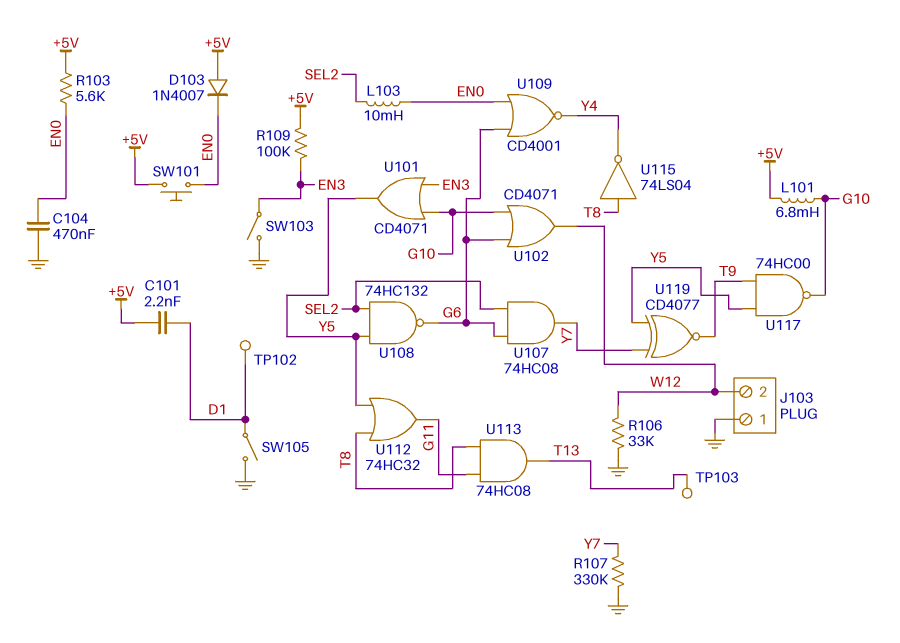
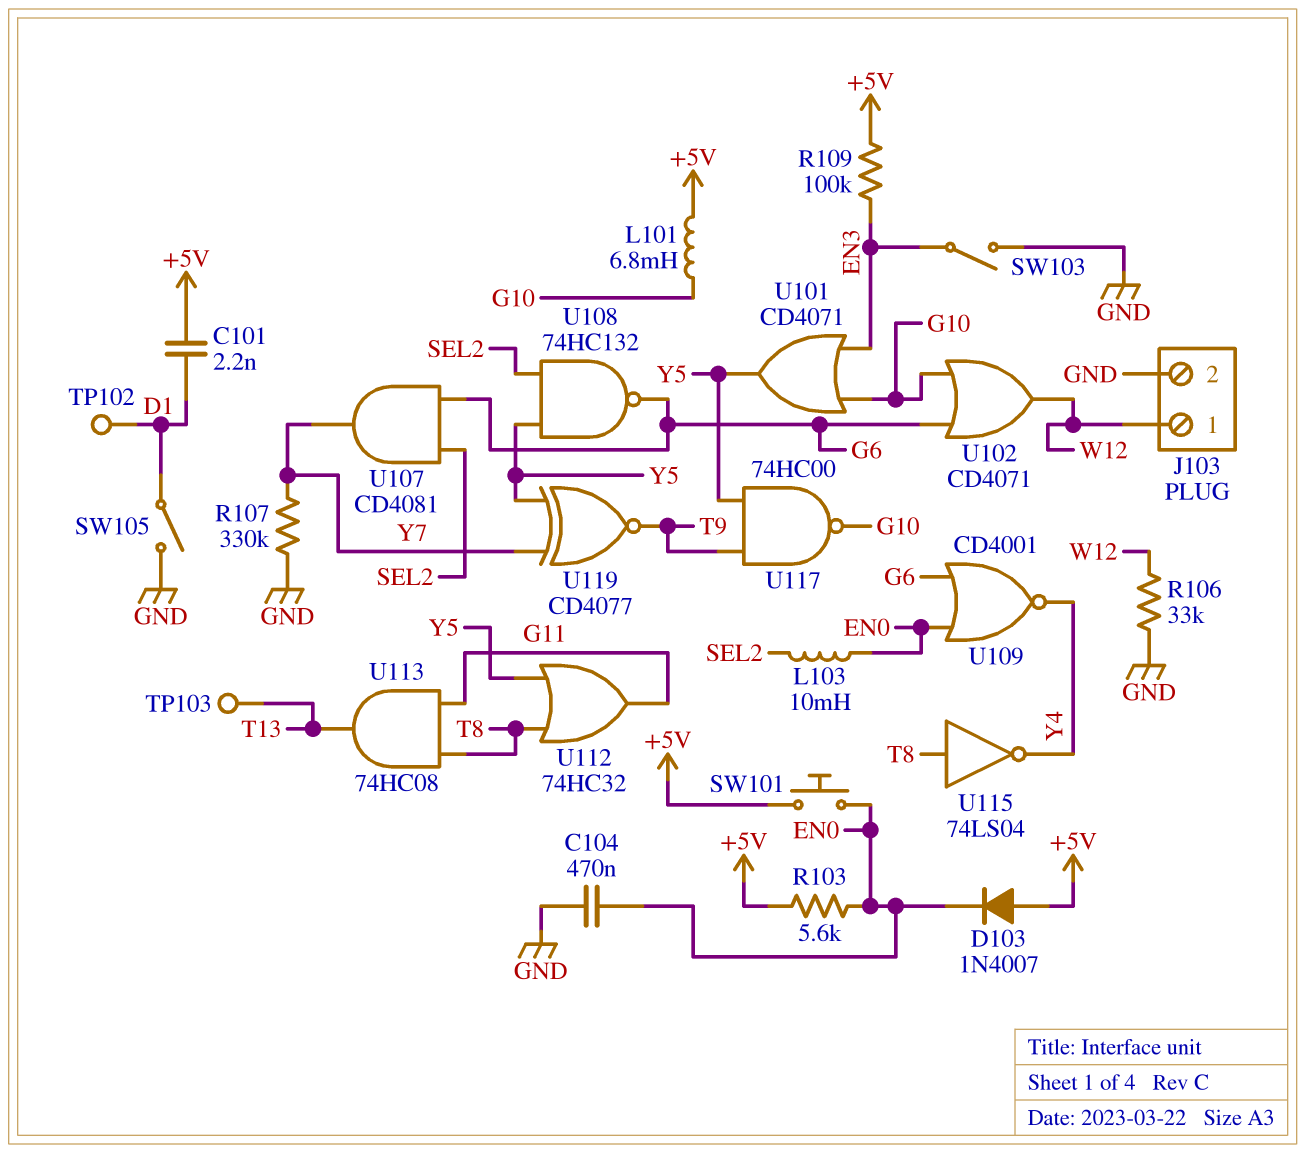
J103 pin 1: GND -> W12
J103 pin 2: W12 -> GND
U107: AND 74HC08 (in G6, in SEL2, out Y7) -> AND CD4081 (in G6, in SEL2, out Y7)

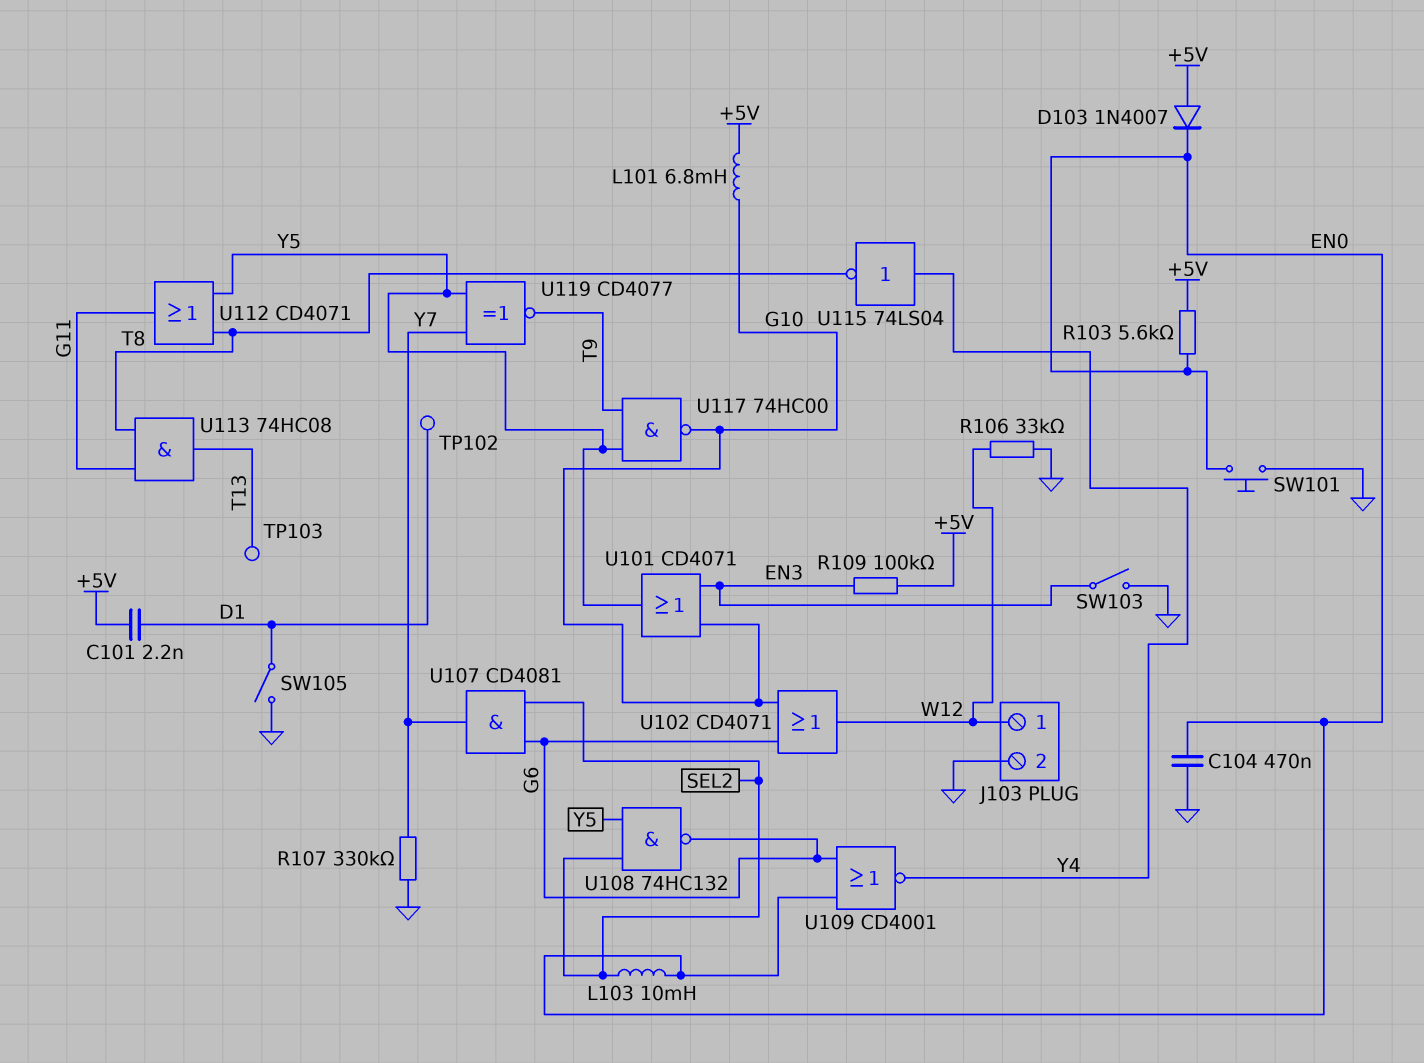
SW101: button (+5V, EN0) -> button (EN0, GND)
U112: OR 74HC32 (in T8, in Y5, out G11) -> OR CD4071 (in T8, in Y5, out G11)
U115: NOT 74LS04 (in T8, out Y4) -> NOT 74LS04 (in Y4, out T8)

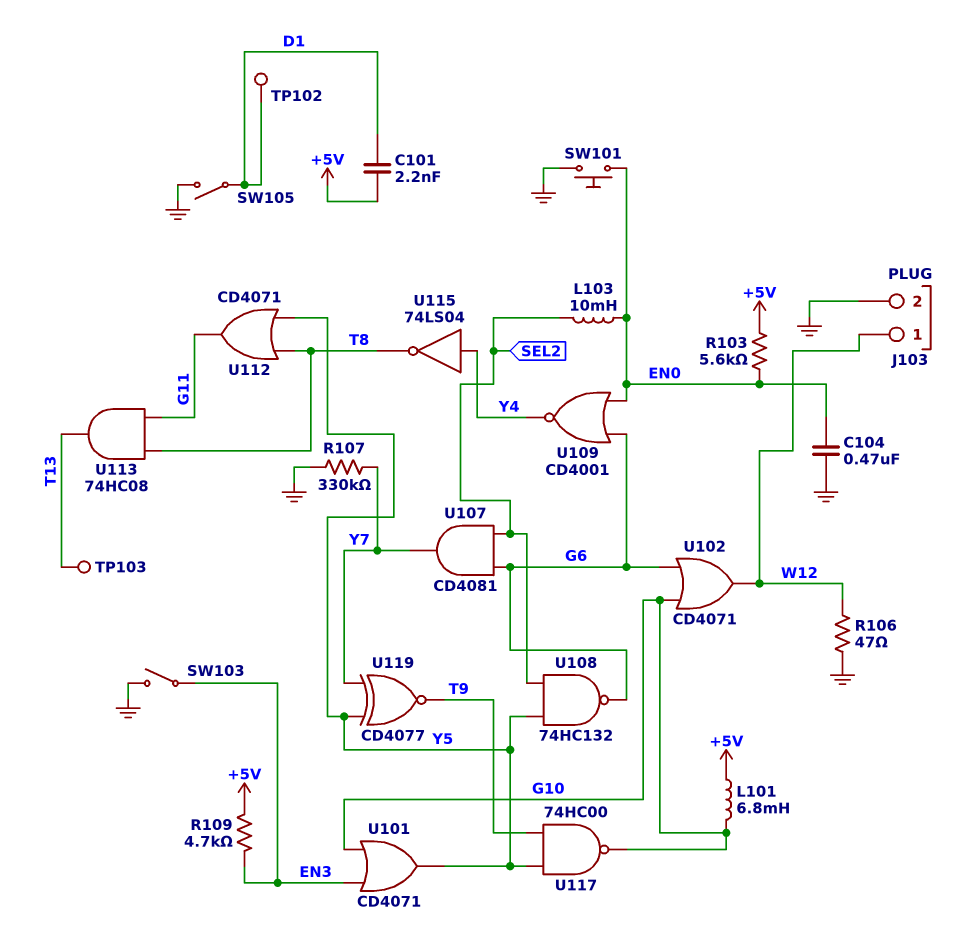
D103: diode 1N4007 (A +5V, K EN0) -> none
R106: 33k (GND, W12) -> 47 (GND, W12)
R109: 100k (+5V, EN3) -> 4.7k (+5V, EN3)

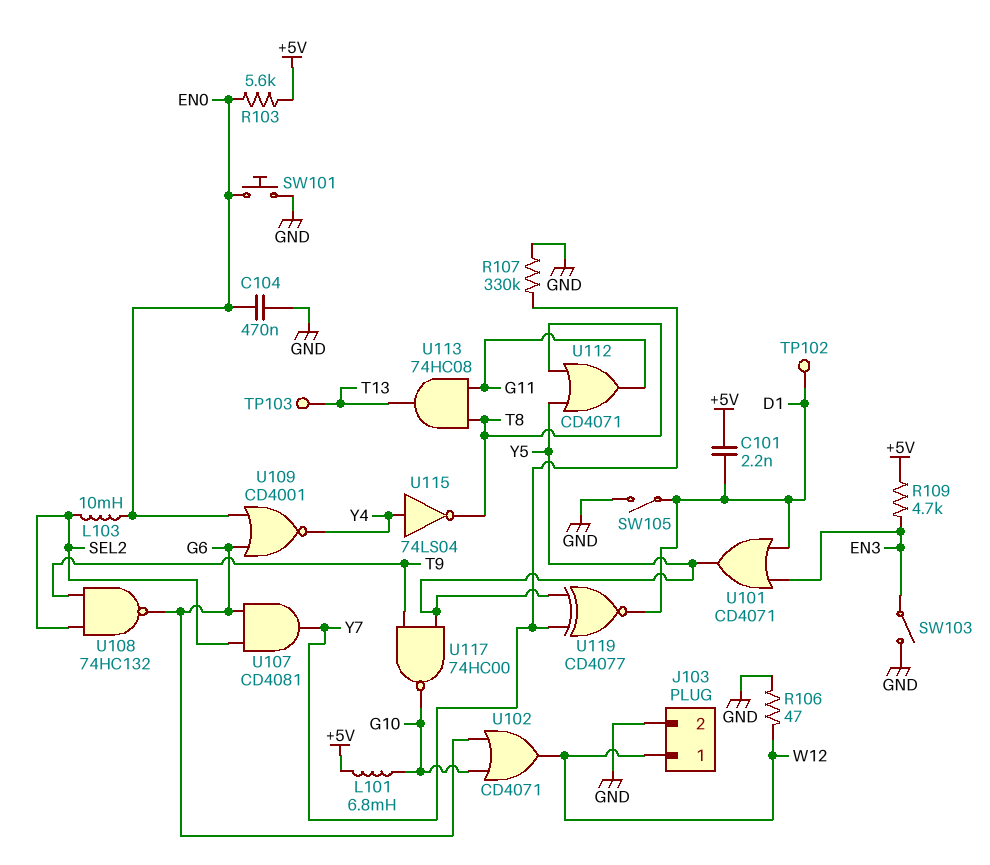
U101: OR CD4071 (in EN3, in G10, out Y5) -> OR CD4071 (in D1, in EN3, out Y5)
U108: NAND 74HC132 (in SEL2, in Y5, out G6) -> NAND 74HC132 (in SEL2, in T9, out G6)
U119: XNOR CD4077 (in Y5, in Y7, out T9) -> XNOR CD4077 (in Y5, in Y7, out D1)

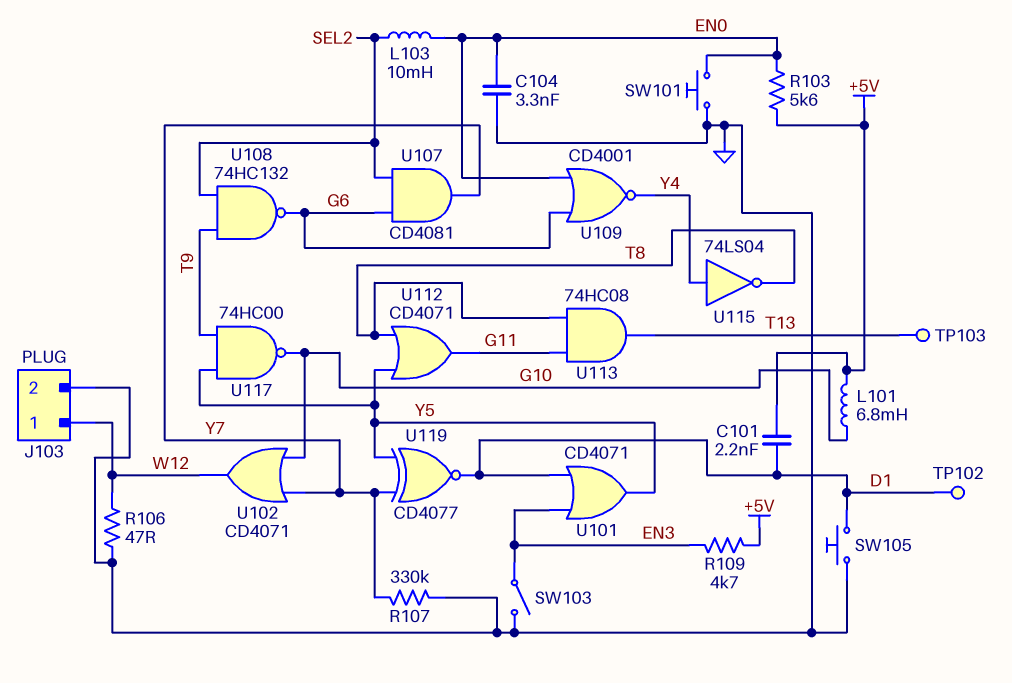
C104: 470nF (EN0, GND) -> 3.3nF (EN0, GND)
SW105: switch (D1, GND) -> button (D1, GND)
U102: OR CD4071 (in G6, in G10, out W12) -> OR CD4071 (in G10, in Y7, out W12)

